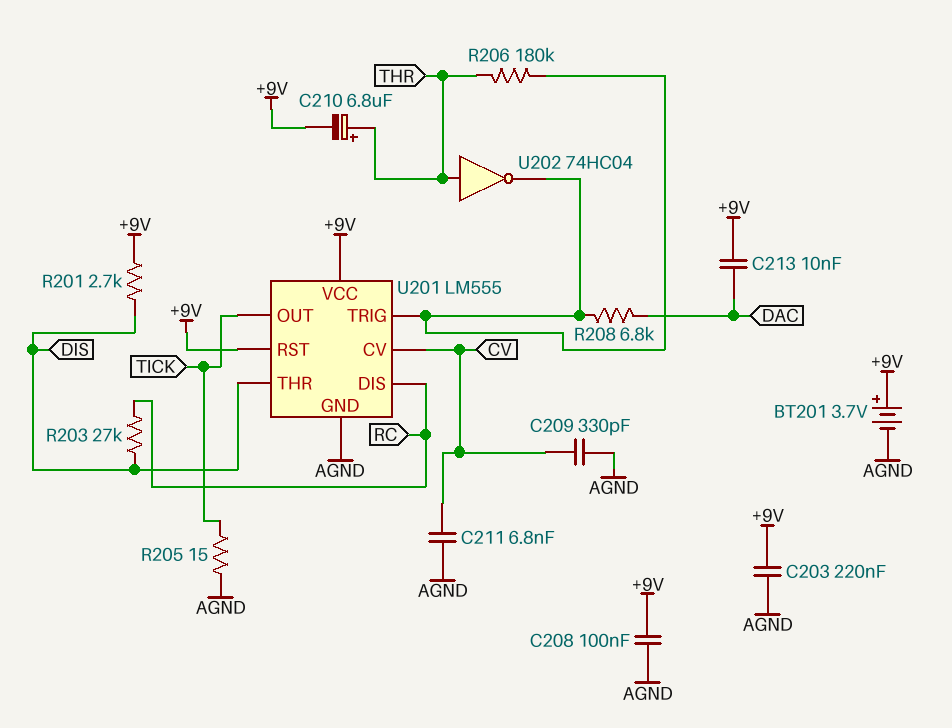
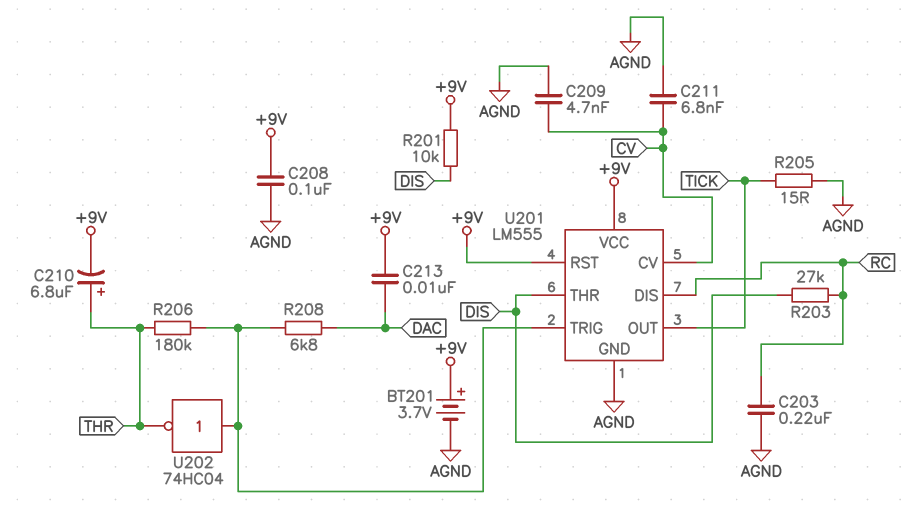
C203: 220nF (+9V, AGND) -> 220nF (AGND, RC)
C209: 330pF (AGND, CV) -> 4.7nF (AGND, CV)
R201: 2.7k (+9V, DIS) -> 10k (+9V, DIS)
U202: NOT 74HC04 (in THR, out U201/TRIG) -> NOT 74HC04 (in U201/TRIG, out THR)

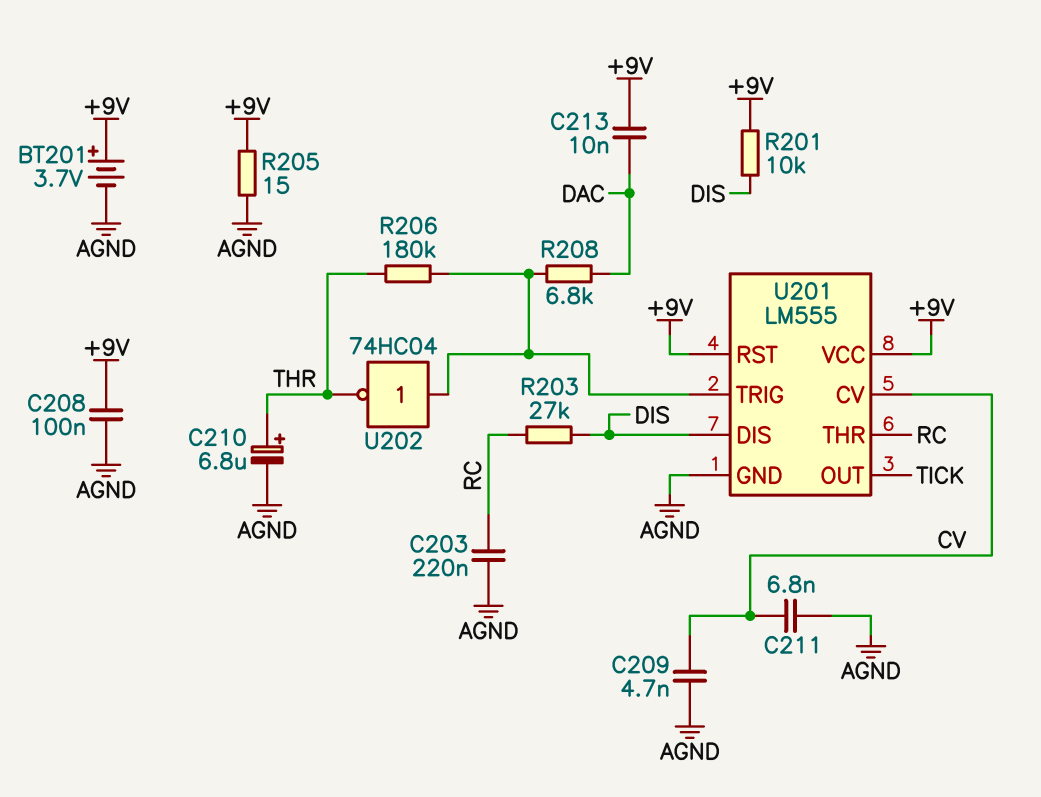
C210: 6.8uF (plus THR, minus +9V) -> 6.8uF (plus THR, minus AGND)
R205: 15 (AGND, TICK) -> 15 (+9V, AGND)
U201 pin DIS: RC -> DIS
U201 pin THR: DIS -> RC

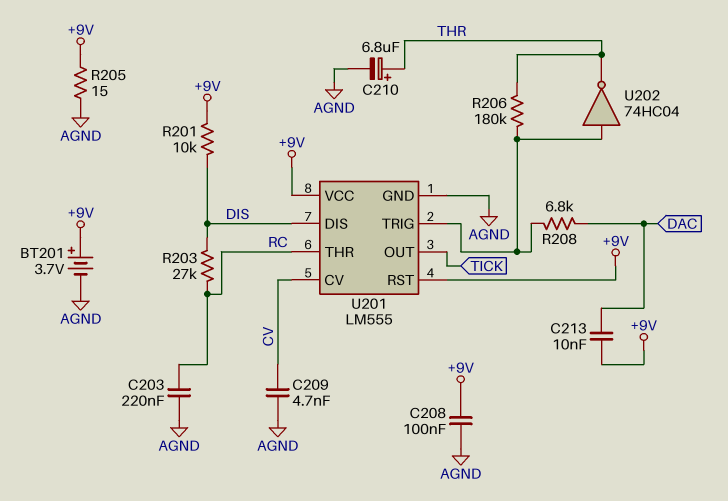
C211: 6.8nF (AGND, CV) -> none

